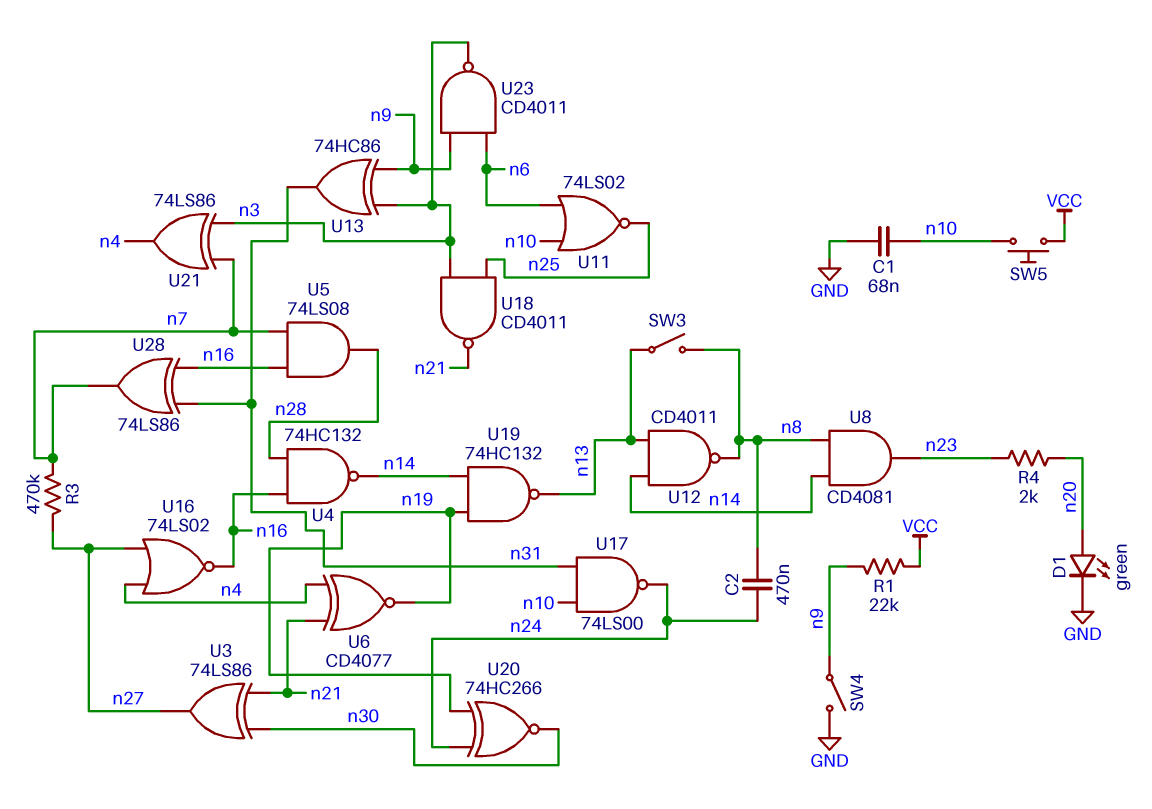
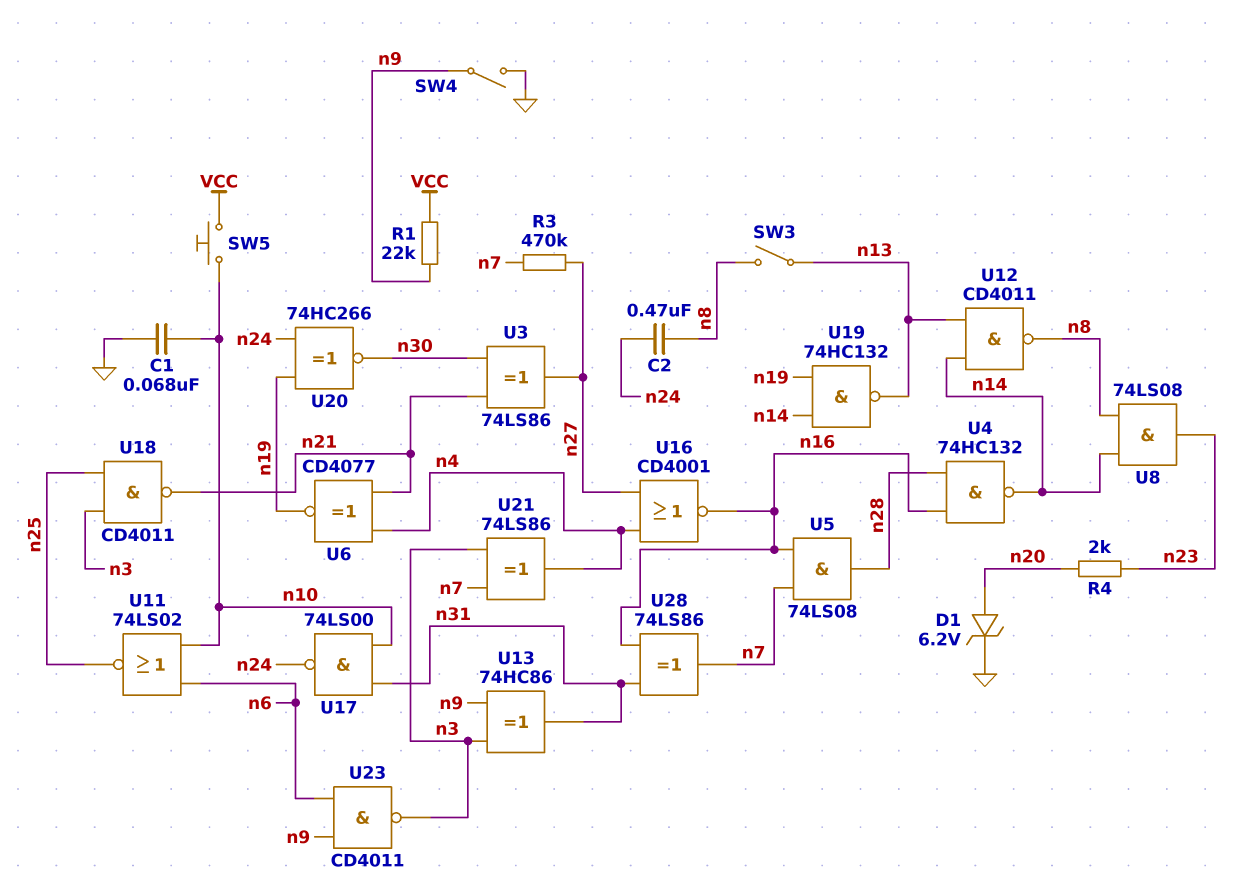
D1: LED green (A n20, K GND) -> zener 6.2V (A n20, K GND)
U8: AND CD4081 (in n8, in n14, out n23) -> AND 74LS08 (in n8, in n14, out n23)
U16: NOR 74LS02 (in n4, in n27, out n16) -> NOR CD4001 (in n4, in n27, out n16)

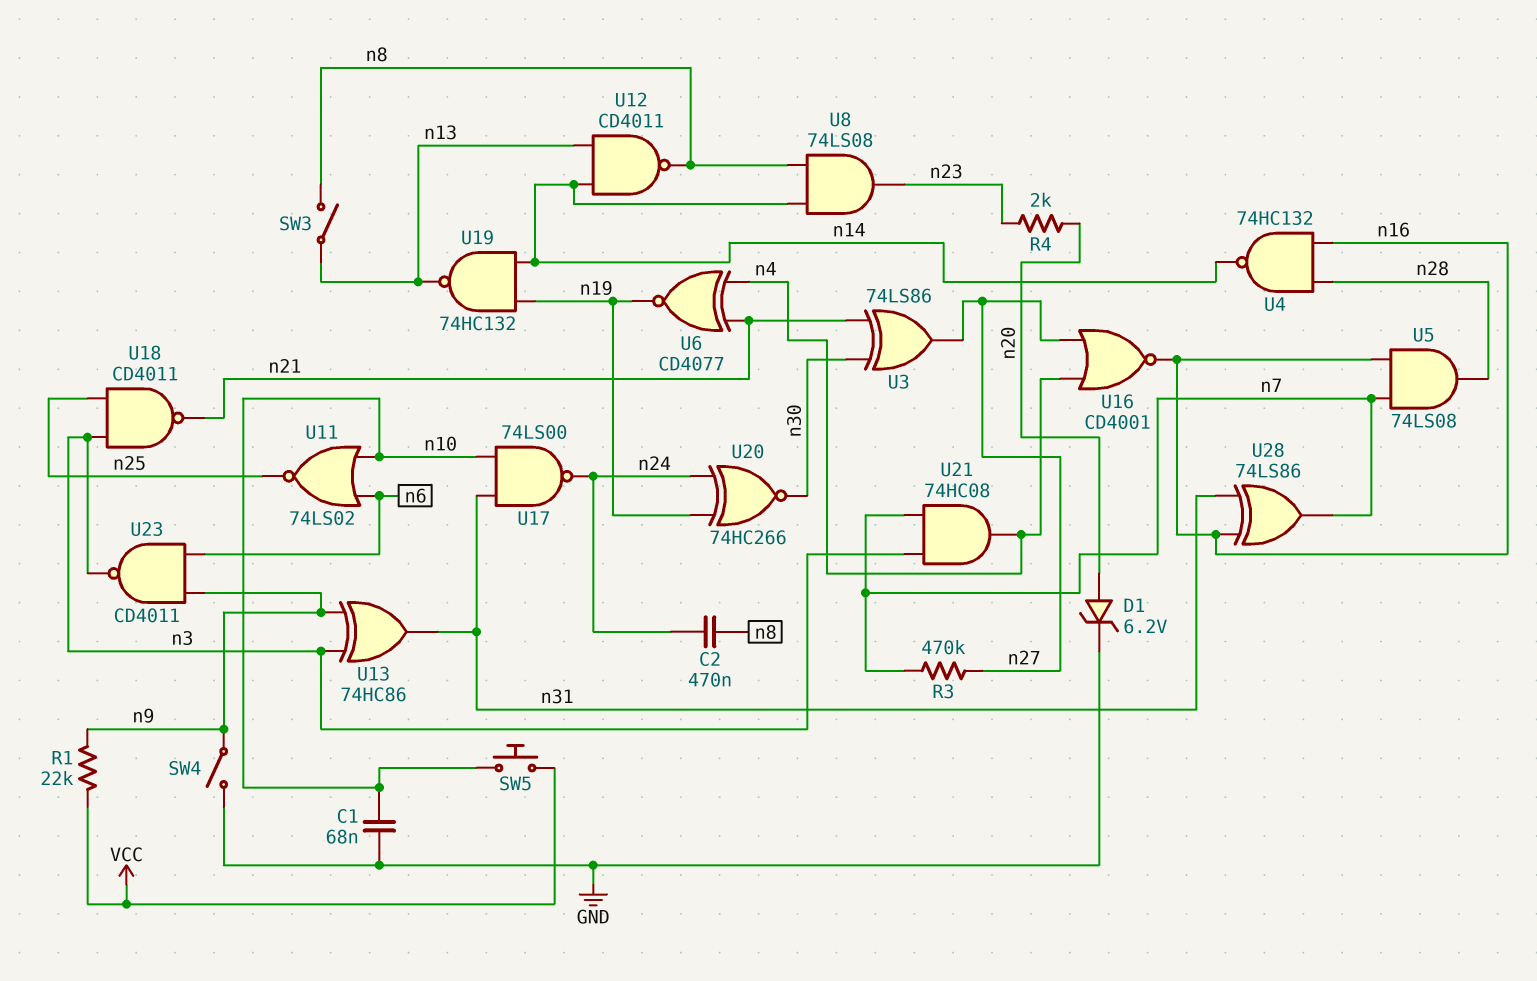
U21: XOR 74LS86 (in n3, in n7, out n4) -> AND 74HC08 (in n3, in n7, out n4)

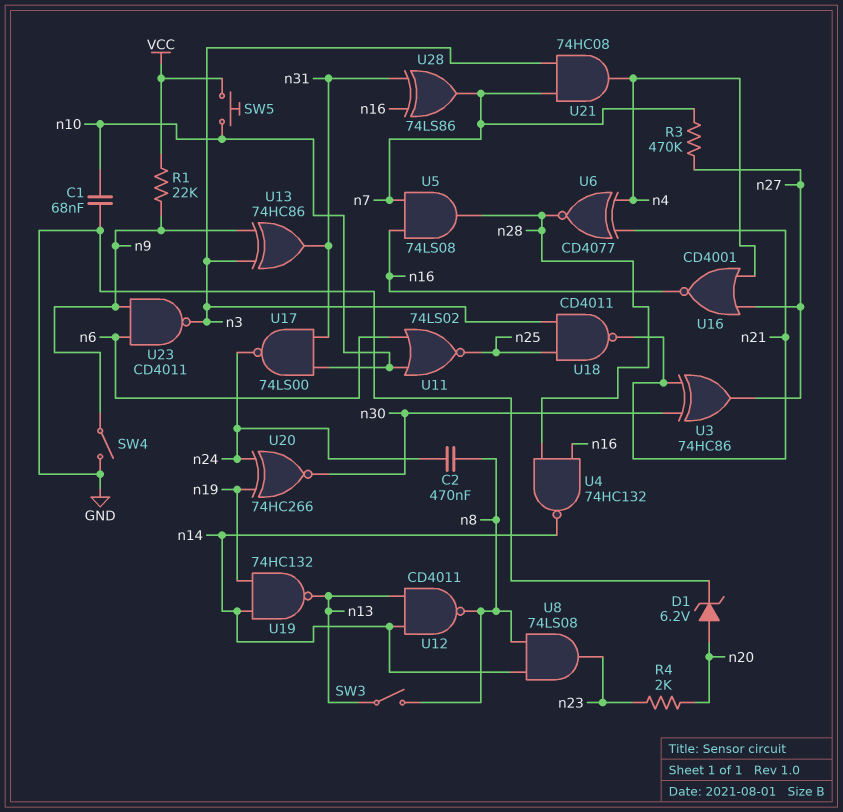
U3: XOR 74LS86 (in n21, in n30, out n27) -> XOR 74HC86 (in n21, in n30, out n27)
U6: XNOR CD4077 (in n4, in n21, out n19) -> XNOR CD4077 (in n4, in n21, out n28)

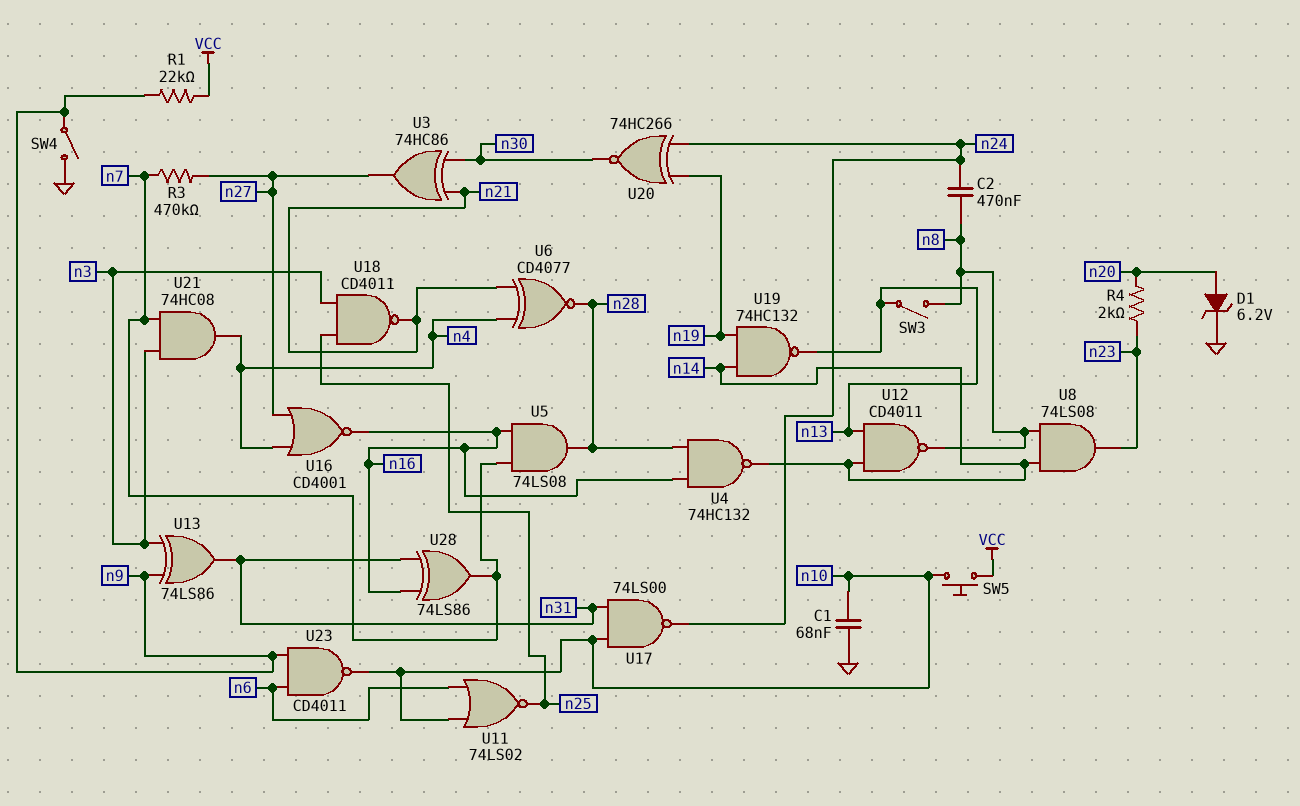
U13: XOR 74HC86 (in n3, in n9, out n31) -> XOR 74LS86 (in n3, in n9, out n31)
U23: NAND CD4011 (in n6, in n9, out n3) -> NAND CD4011 (in n6, in n9, out n10)

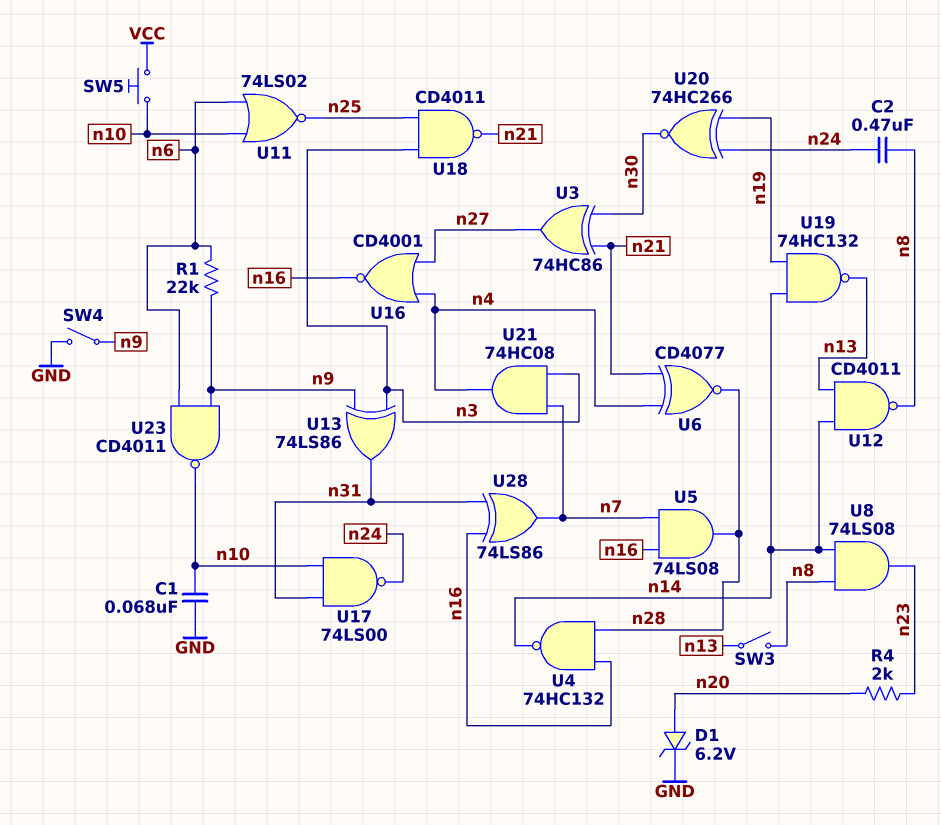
R1: 22k (VCC, n9) -> 22k (n6, n9)
R3: 470k (n7, n27) -> none

